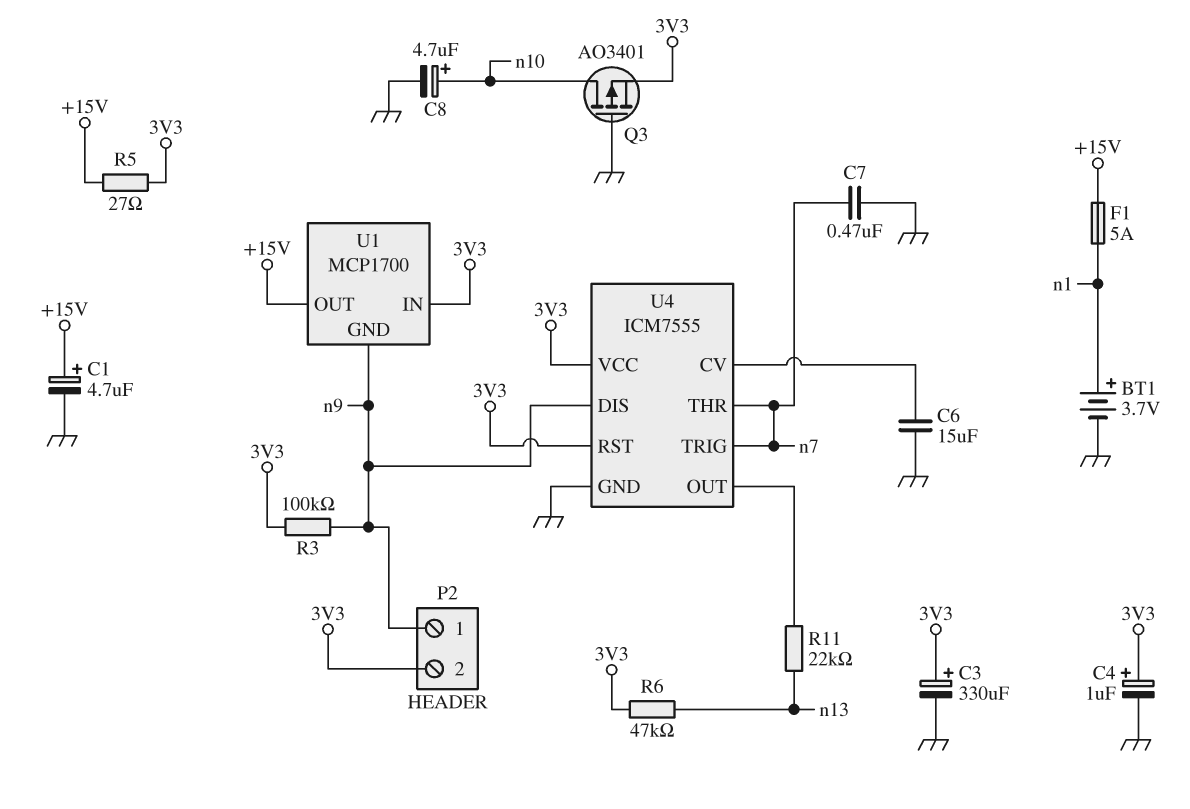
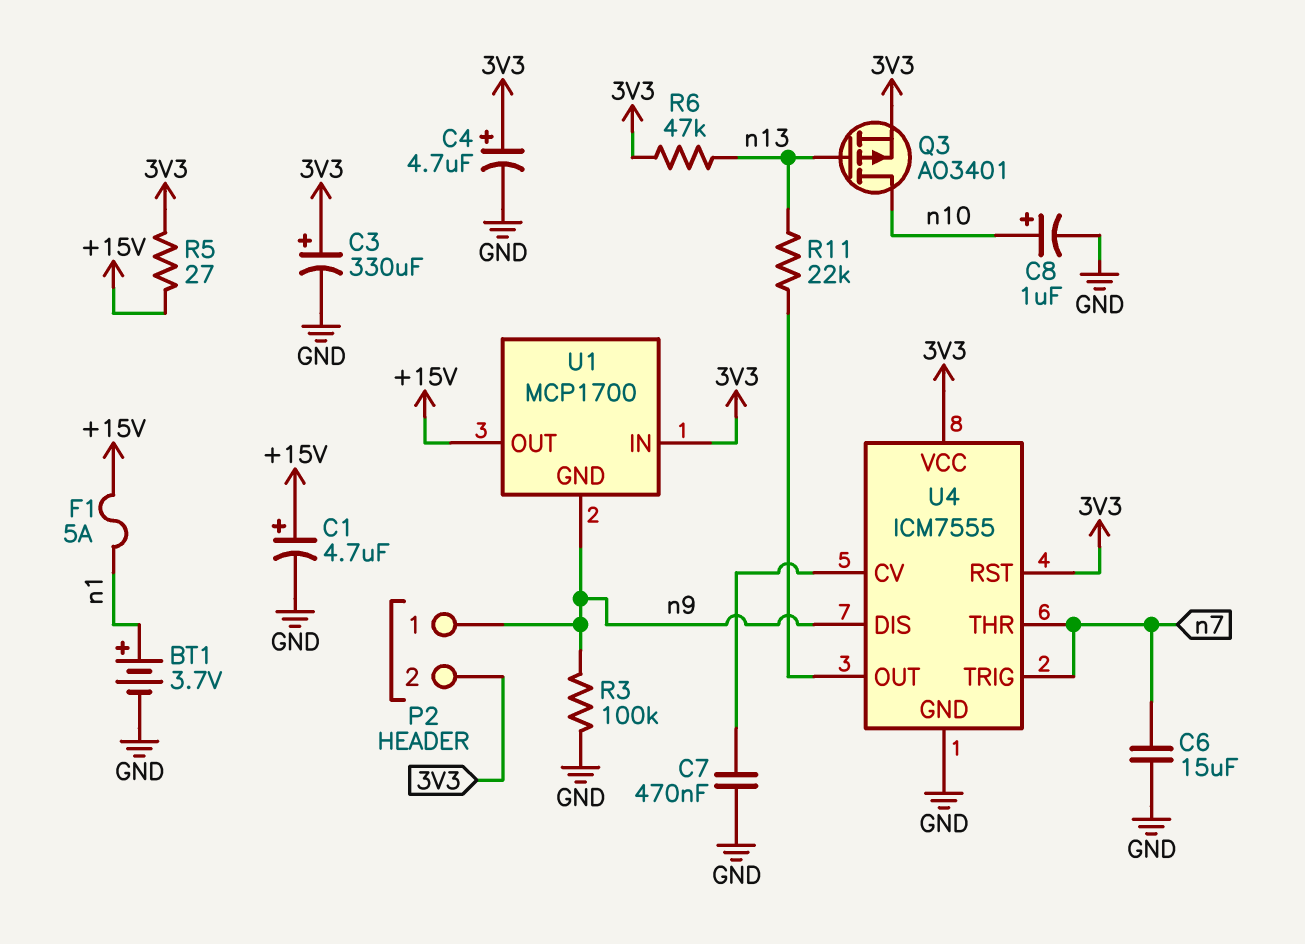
C4: 1uF (plus 3V3, minus GND) -> 4.7uF (plus 3V3, minus GND)
C6: 15uF (GND, U4/CV) -> 15uF (GND, n7)
C7: 470nF (GND, n7) -> 470nF (GND, U4/CV)
C8: 4.7uF (plus n10, minus GND) -> 1uF (plus n10, minus GND)
Q3: PMOS AO3401 (G GND, D n10, S 3V3) -> PMOS AO3401 (G n13, D n10, S 3V3)
R3: 100k (3V3, n9) -> 100k (GND, n9)

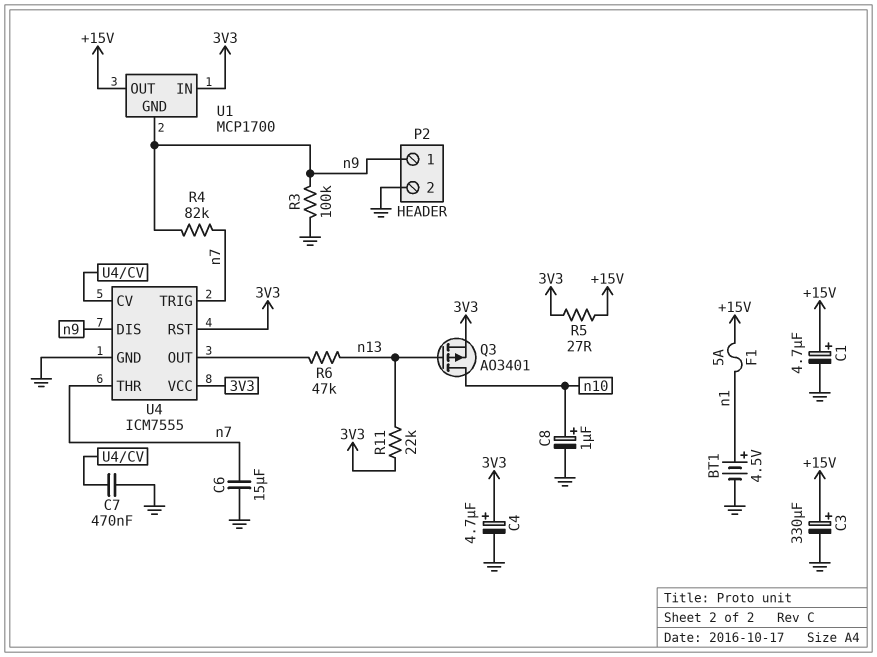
BT1: 3.7V (plus n1, minus GND) -> 4.5V (plus n1, minus GND)
C3: 330uF (plus 3V3, minus GND) -> 330uF (plus +15V, minus GND)
P2 pin 2: 3V3 -> GND
R4: none -> 82k (n7, n9)
R6: 47k (3V3, n13) -> 47k (U4/OUT, n13)
R11: 22k (U4/OUT, n13) -> 22k (3V3, n13)

